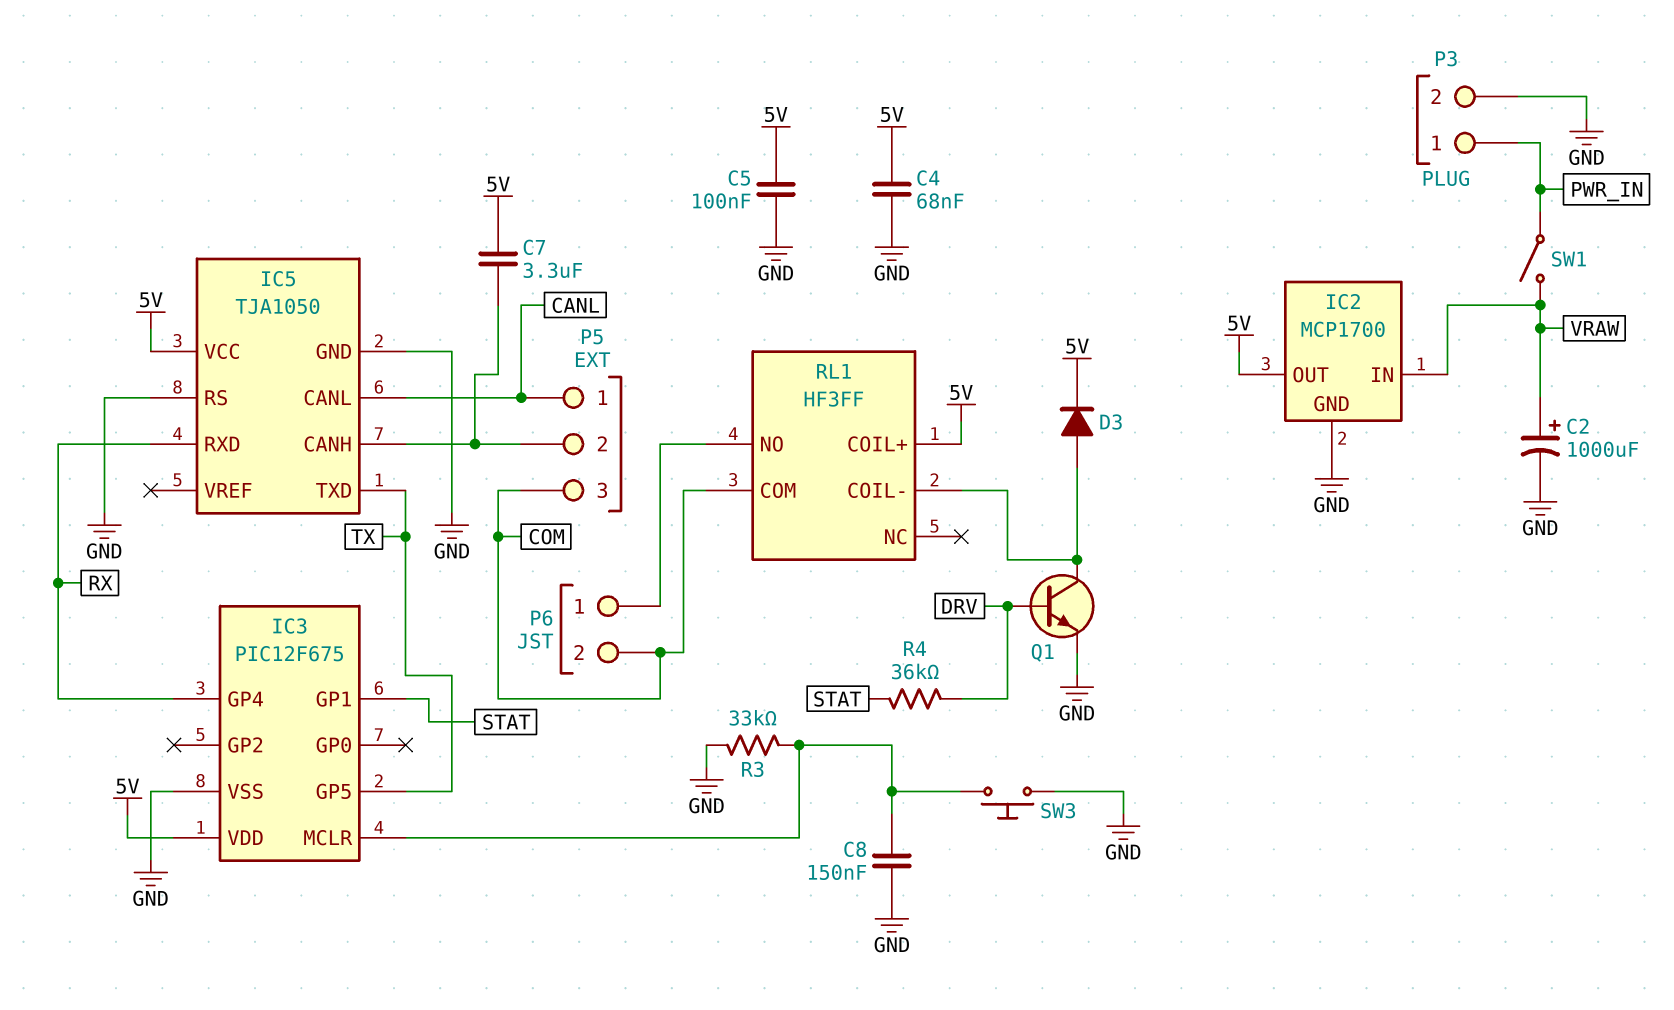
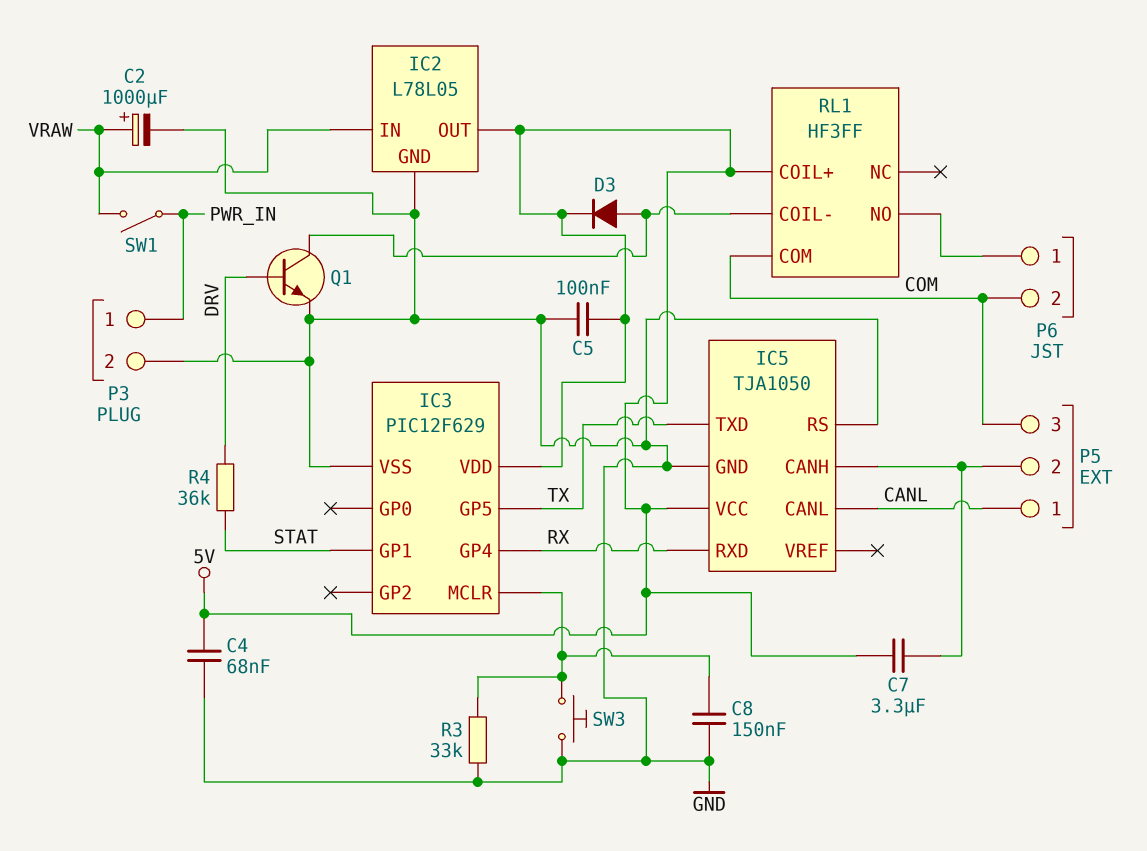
IC2: MCP1700 -> L78L05
IC3: PIC12F675 -> PIC12F629

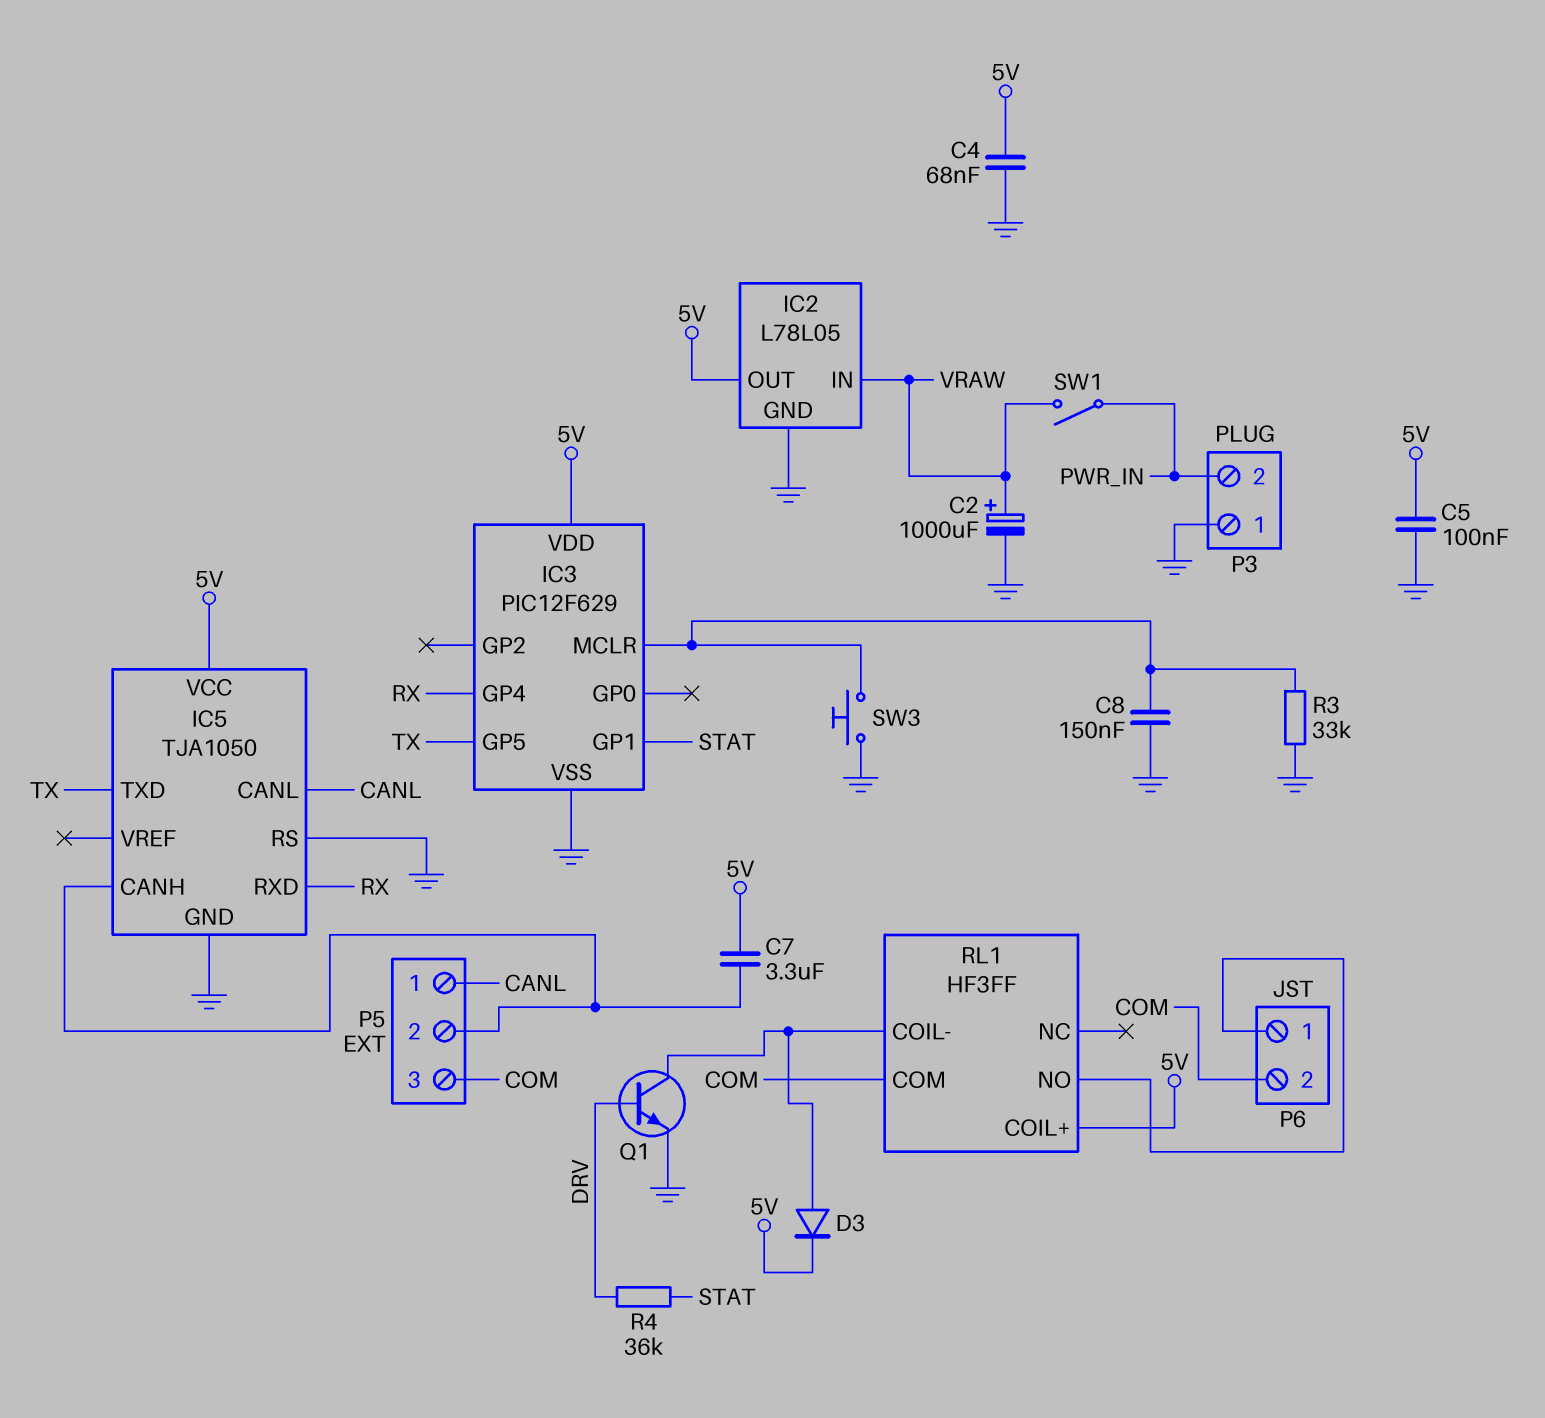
P3 pin 1: PWR_IN -> GND
P3 pin 2: GND -> PWR_IN

